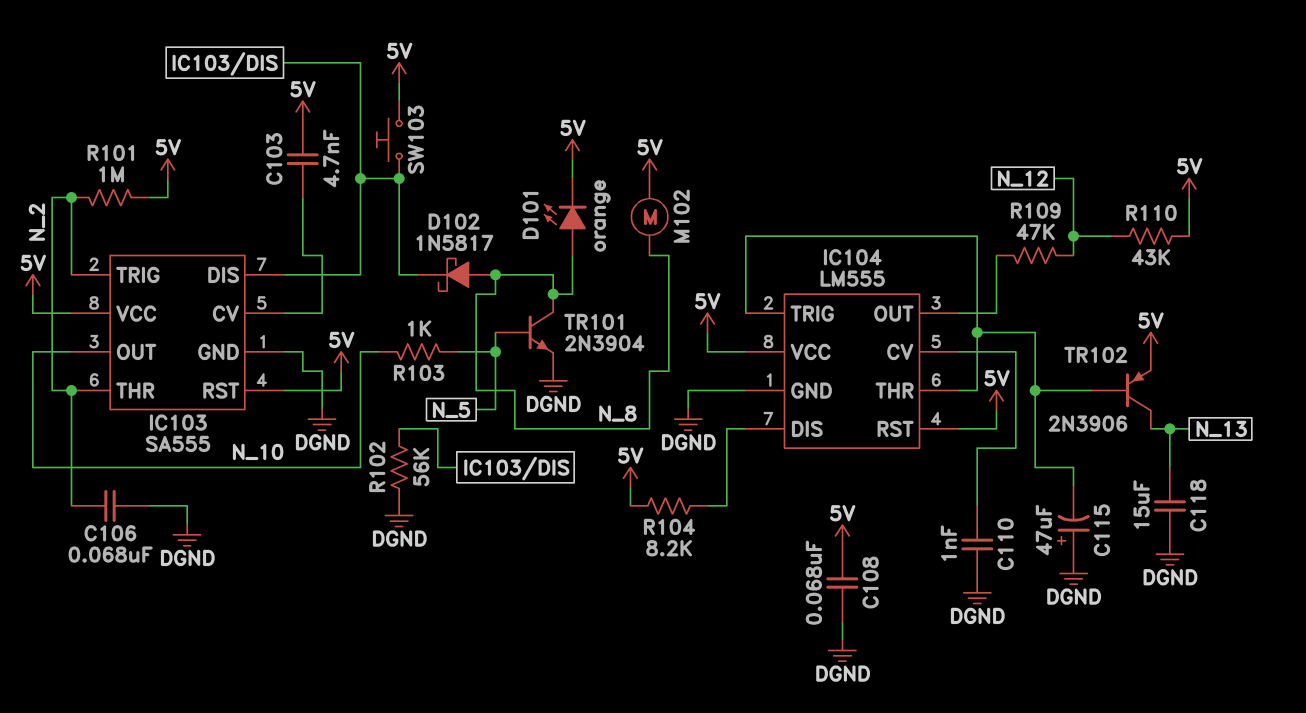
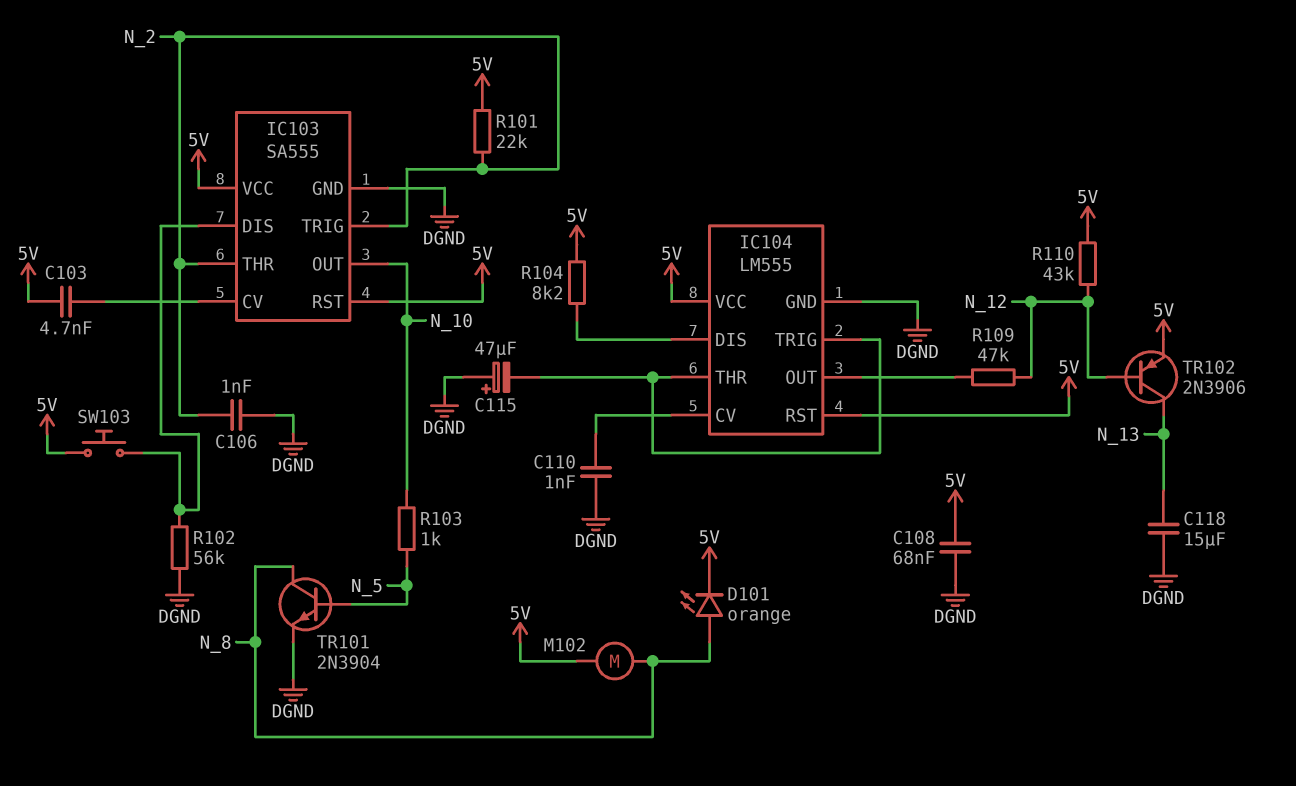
C106: 68nF (DGND, N_2) -> 1nF (DGND, N_2)
D102: schottky 1N5817 (A N_8, K IC103/DIS) -> none
R101: 1M (5V, N_2) -> 22k (5V, N_2)
TR102: PNP 2N3906 (B IC104/THR, C N_13, E 5V) -> PNP 2N3906 (B N_12, C N_13, E 5V)

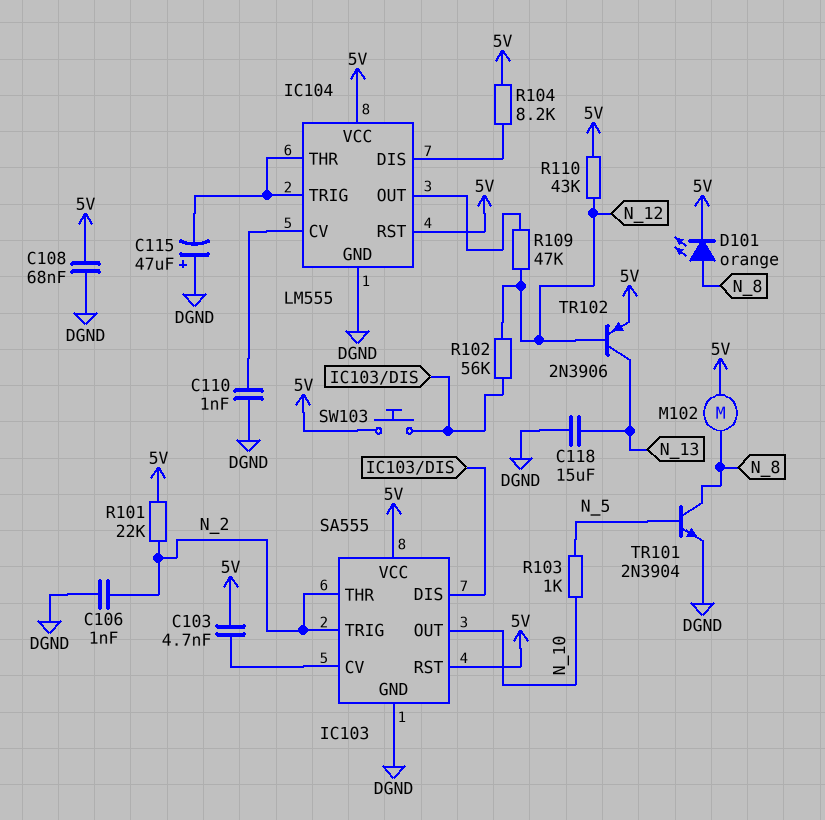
R102: 56k (DGND, IC103/DIS) -> 56k (IC103/DIS, N_12)

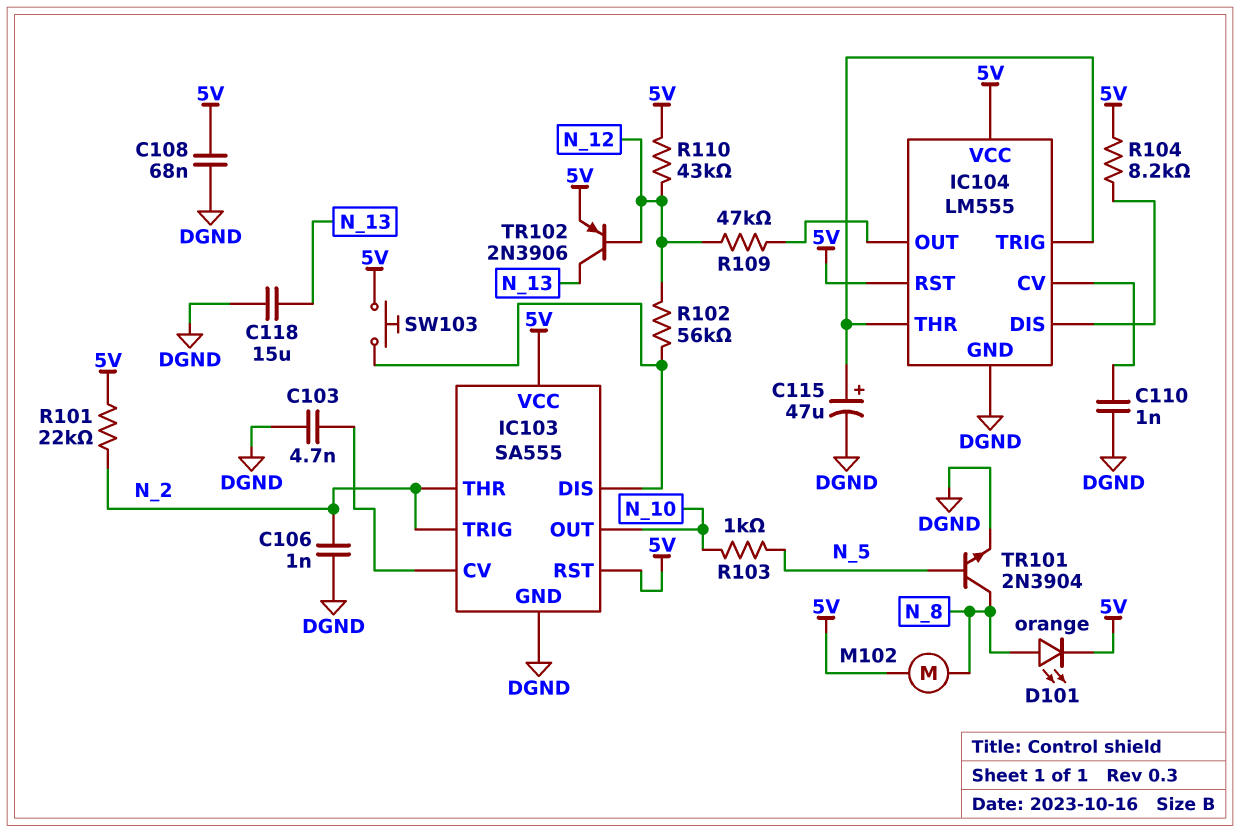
C103: 4.7nF (5V, IC103/CV) -> 4.7nF (DGND, IC103/CV)
C115: 47uF (plus DGND, minus IC104/THR) -> 47uF (plus IC104/THR, minus DGND)

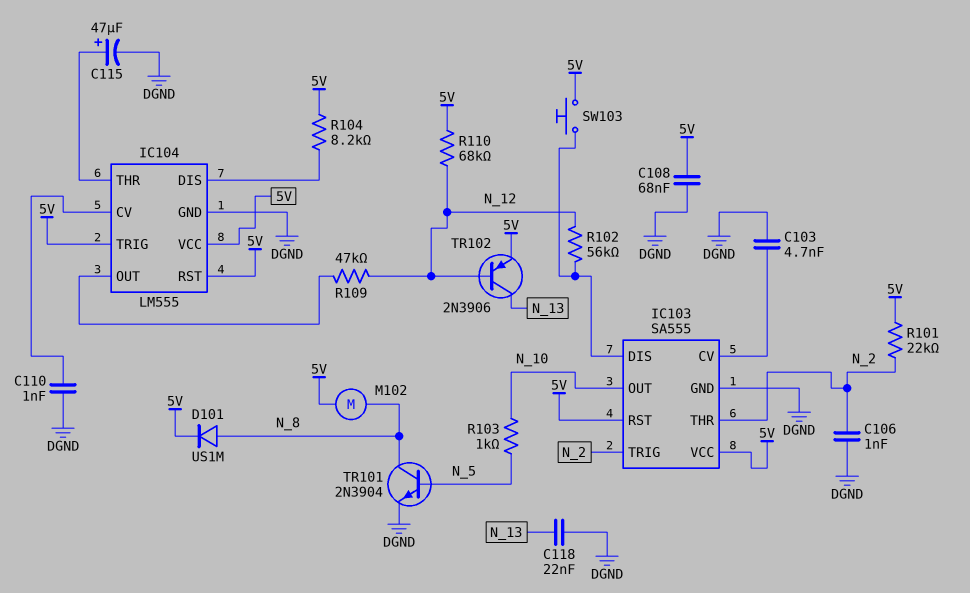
C118: 15uF (DGND, N_13) -> 22nF (DGND, N_13)
D101: LED orange (A N_8, K 5V) -> diode US1M (A N_8, K 5V)
IC104 pin TRIG: IC104/THR -> 5V
R110: 43k (5V, N_12) -> 68k (5V, N_12)

